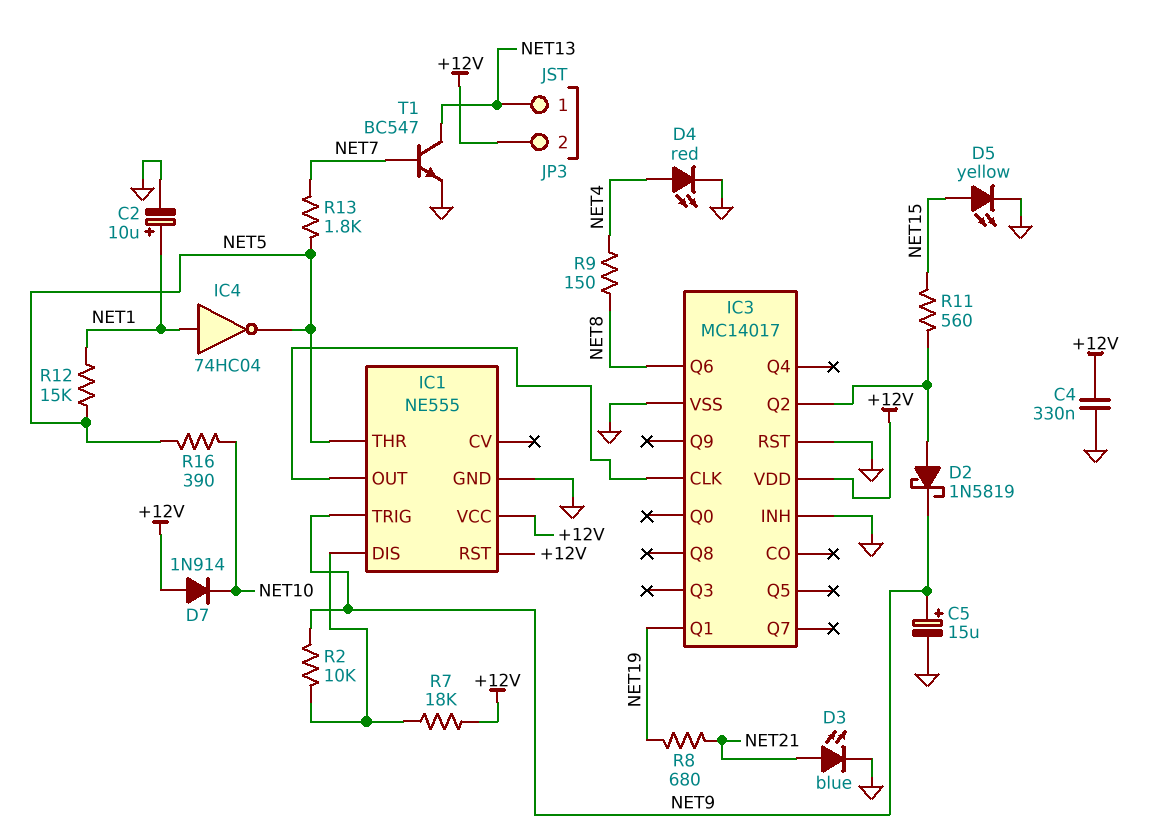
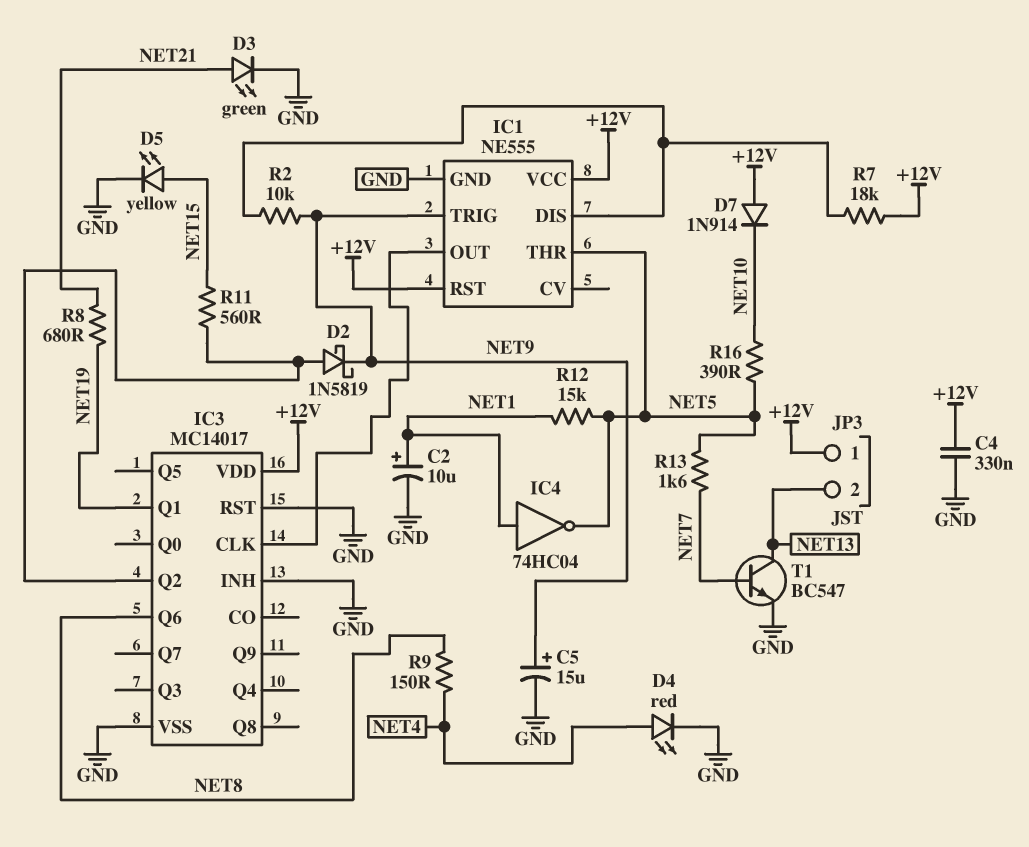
D3: LED blue (A NET21, K GND) -> LED green (A NET21, K GND)
JP3 pin 1: NET13 -> +12V
JP3 pin 2: +12V -> NET13
R13: 1.8k (NET5, NET7) -> 1.6k (NET5, NET7)

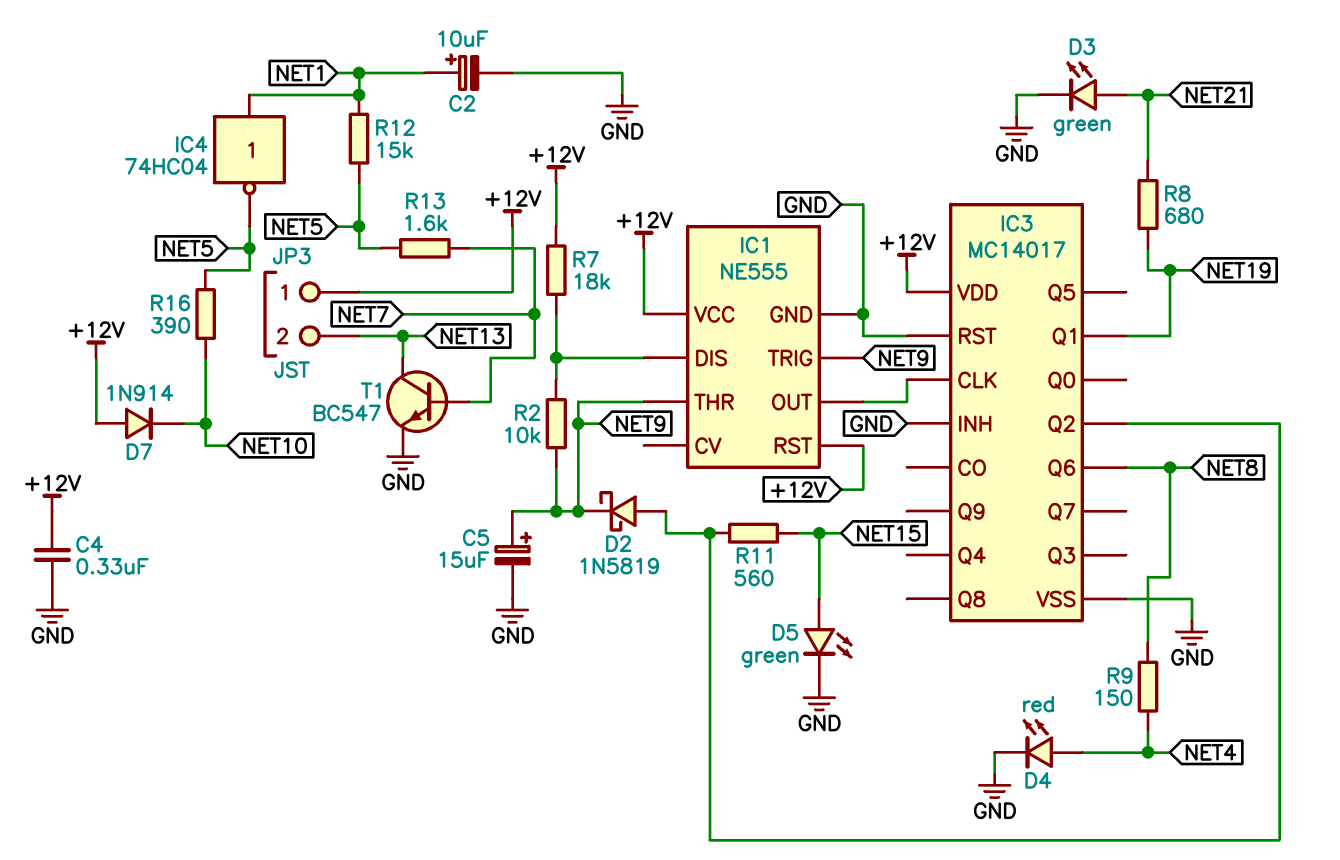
D5: LED yellow (A NET15, K GND) -> LED green (A NET15, K GND)
IC1 pin THR: NET5 -> NET9

